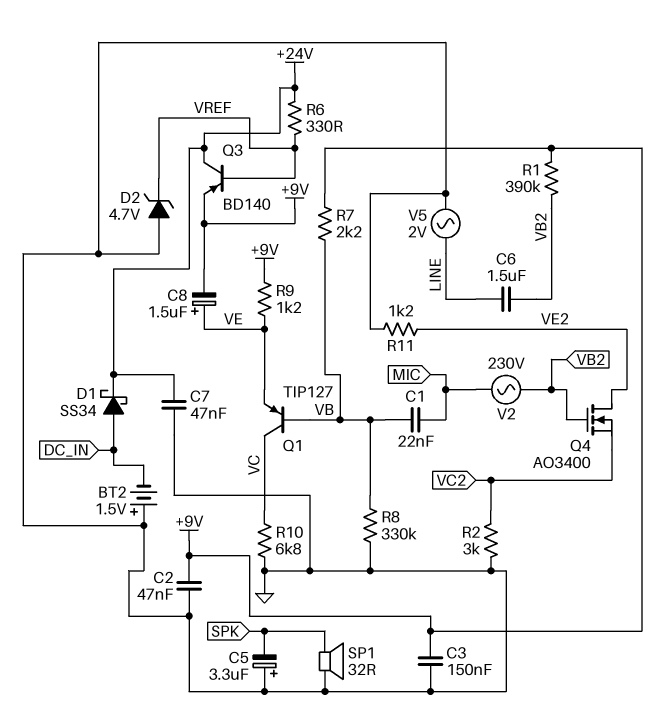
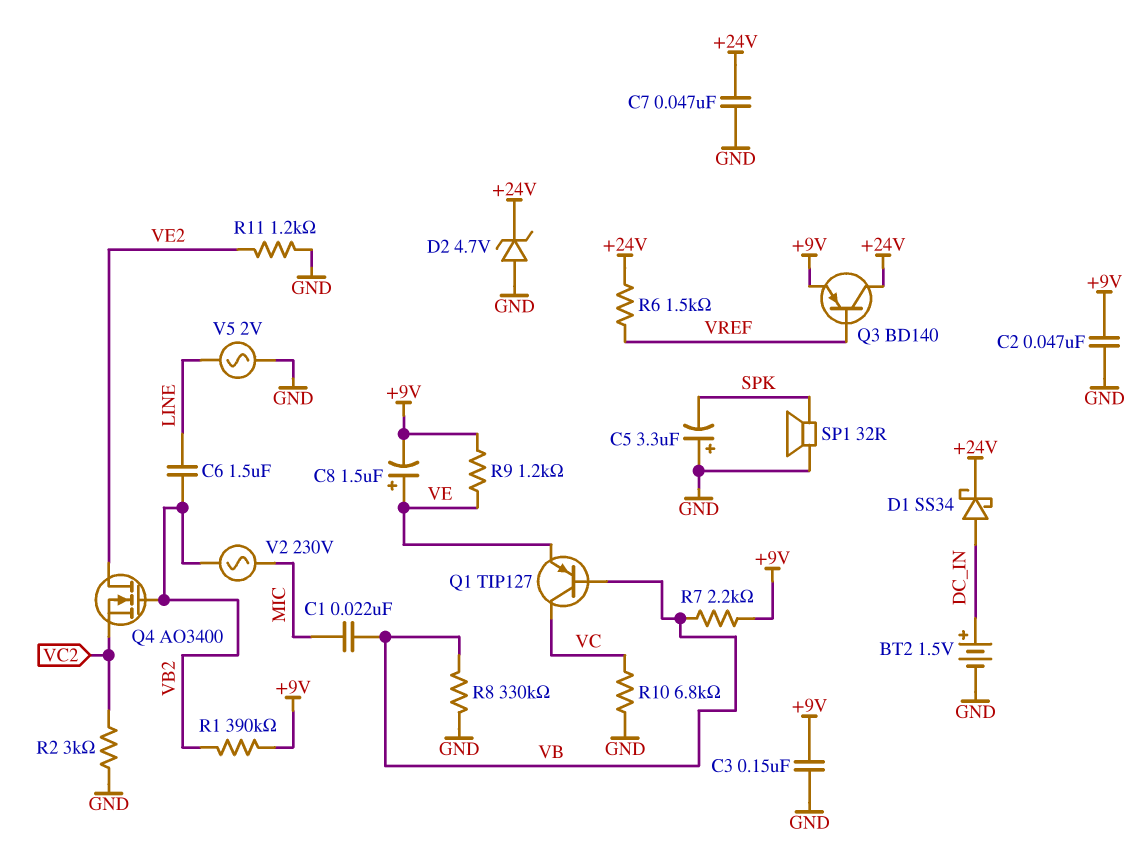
BT2: 1.5V (plus GND, minus DC_IN) -> 1.5V (plus DC_IN, minus GND)
D2: zener 4.7V (A GND, K VREF) -> zener 4.7V (A GND, K +24V)
R6: 330 (+24V, VREF) -> 1.5k (+24V, VREF)

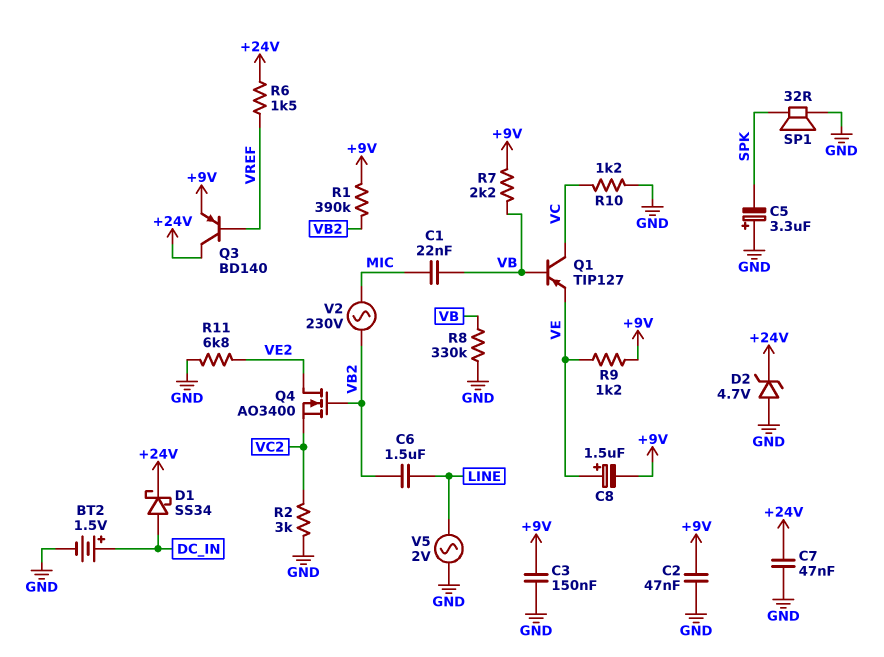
R10: 6.8k (GND, VC) -> 1.2k (GND, VC)
R11: 1.2k (GND, VE2) -> 6.8k (GND, VE2)

